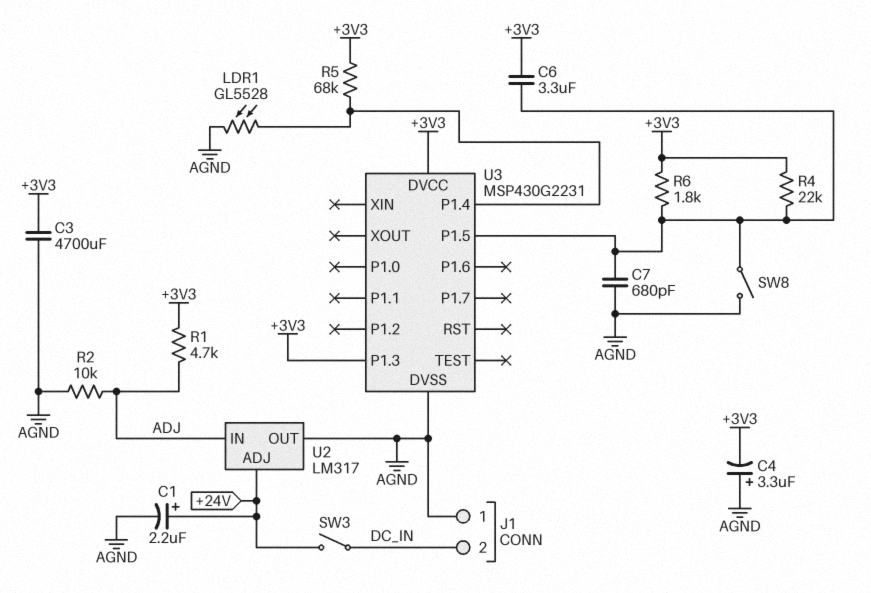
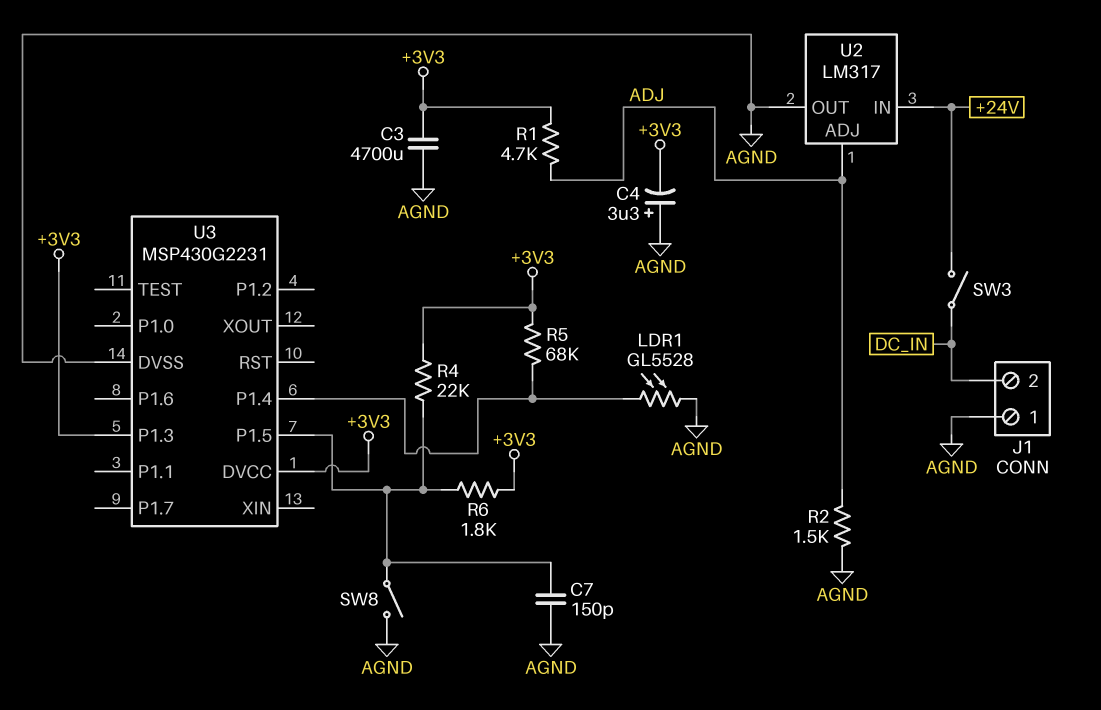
C1: 2.2uF (plus +24V, minus AGND) -> none
C6: 3.3uF (+3V3, U3/P1.5) -> none
C7: 680pF (AGND, U3/P1.5) -> 150pF (AGND, U3/P1.5)
R2: 10k (ADJ, AGND) -> 1.5k (ADJ, AGND)
U2 pin ADJ: +24V -> ADJ
U2 pin IN: ADJ -> +24V

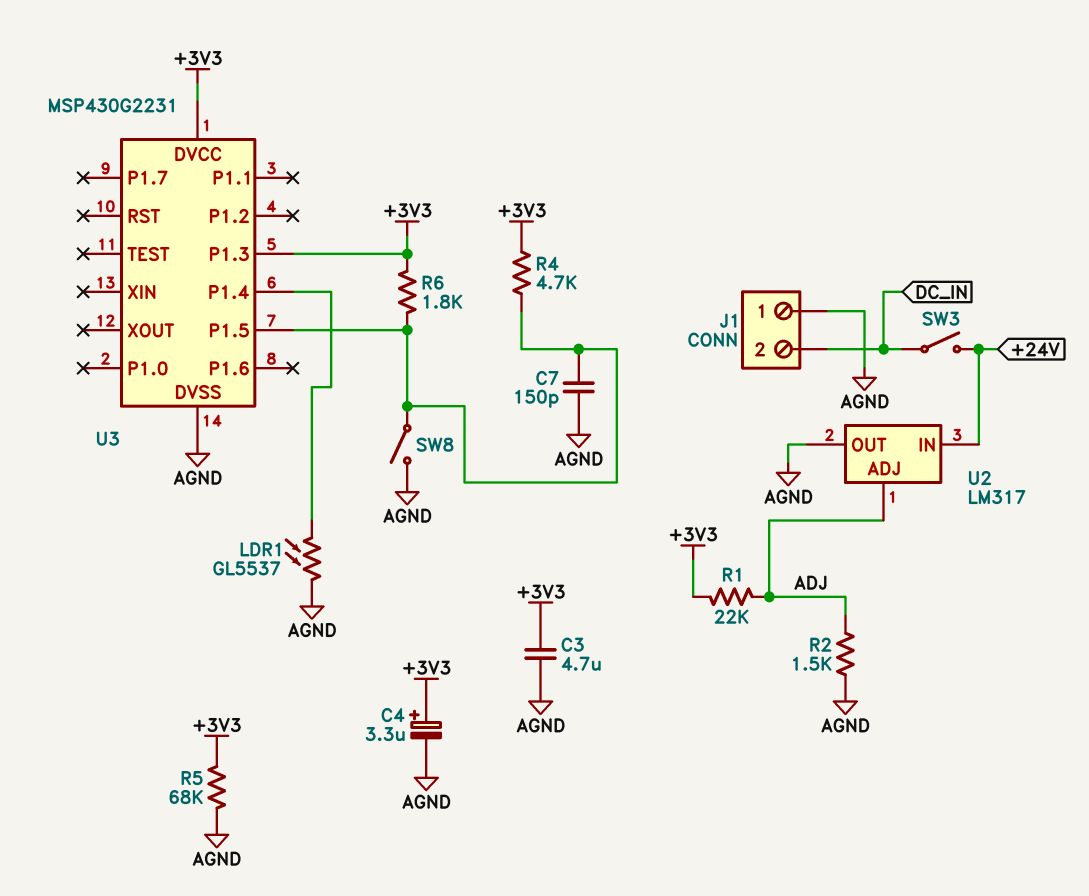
C3: 4700uF (+3V3, AGND) -> 4.7uF (+3V3, AGND)
C4: 3.3uF (plus AGND, minus +3V3) -> 3.3uF (plus +3V3, minus AGND)
LDR1: GL5528 (AGND, U3/P1.4) -> GL5537 (AGND, U3/P1.4)
R1: 4.7k (+3V3, ADJ) -> 22k (+3V3, ADJ)
R4: 22k (+3V3, U3/P1.5) -> 4.7k (+3V3, U3/P1.5)
R5: 68k (+3V3, U3/P1.4) -> 68k (+3V3, AGND)

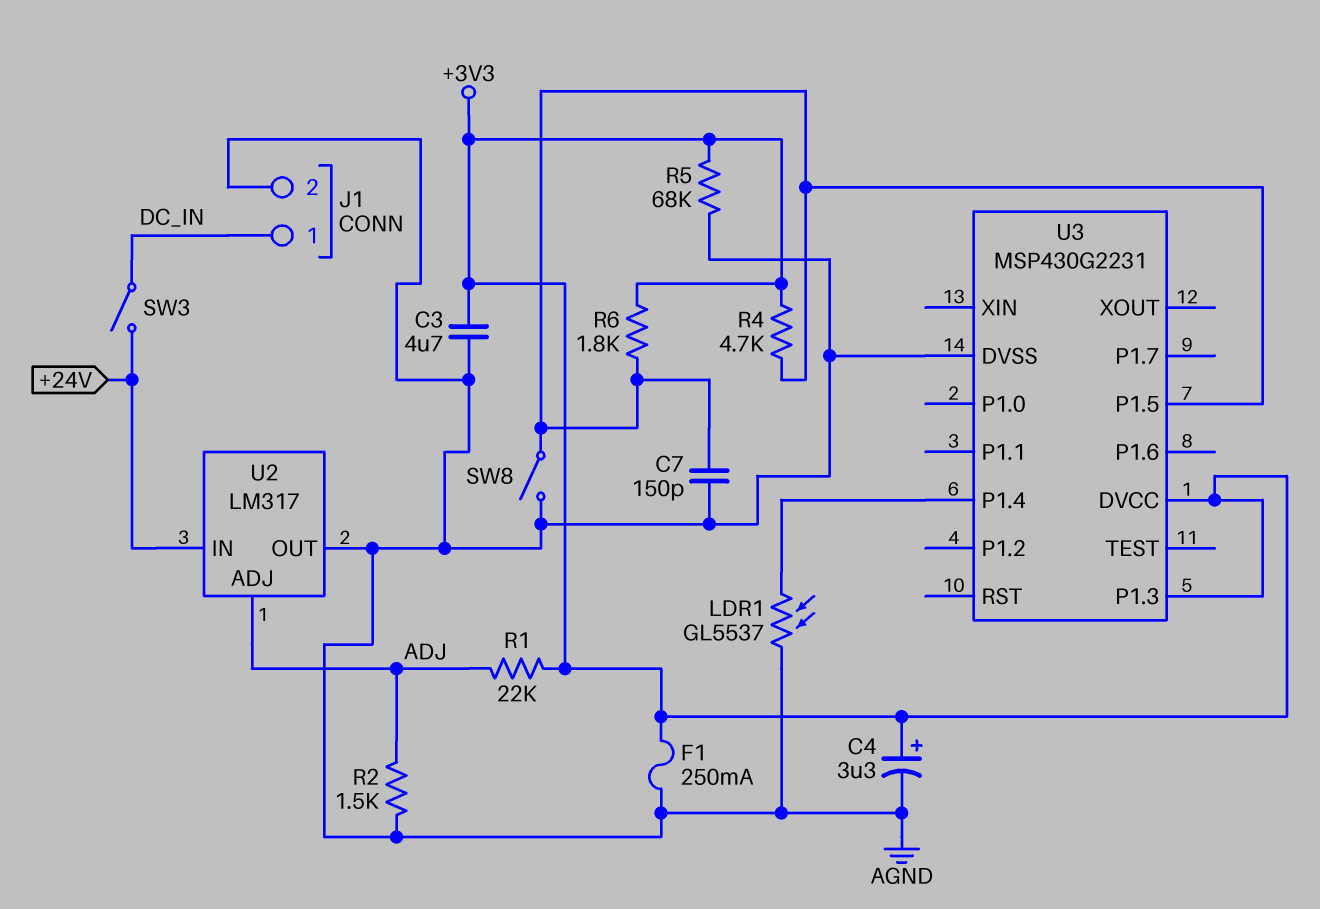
F1: none -> 250mA (+3V3, AGND)
J1 pin 1: AGND -> DC_IN
J1 pin 2: DC_IN -> AGND

